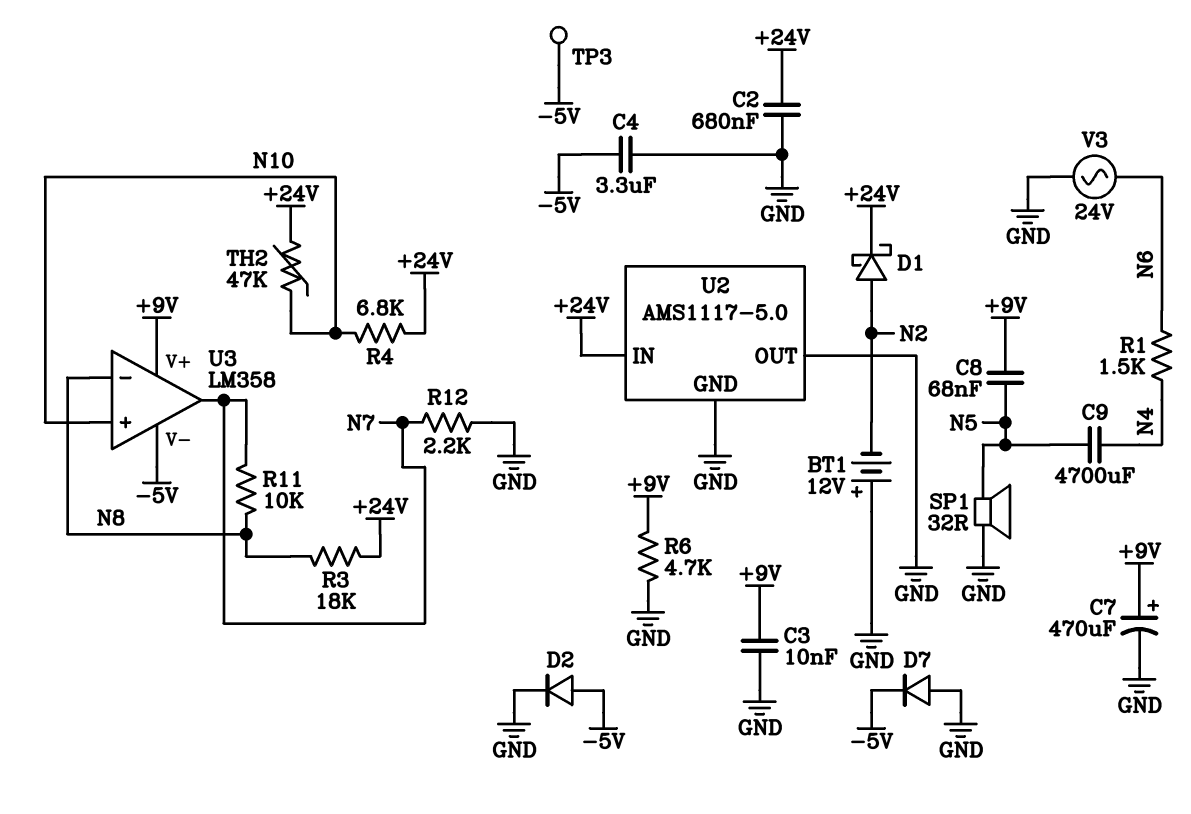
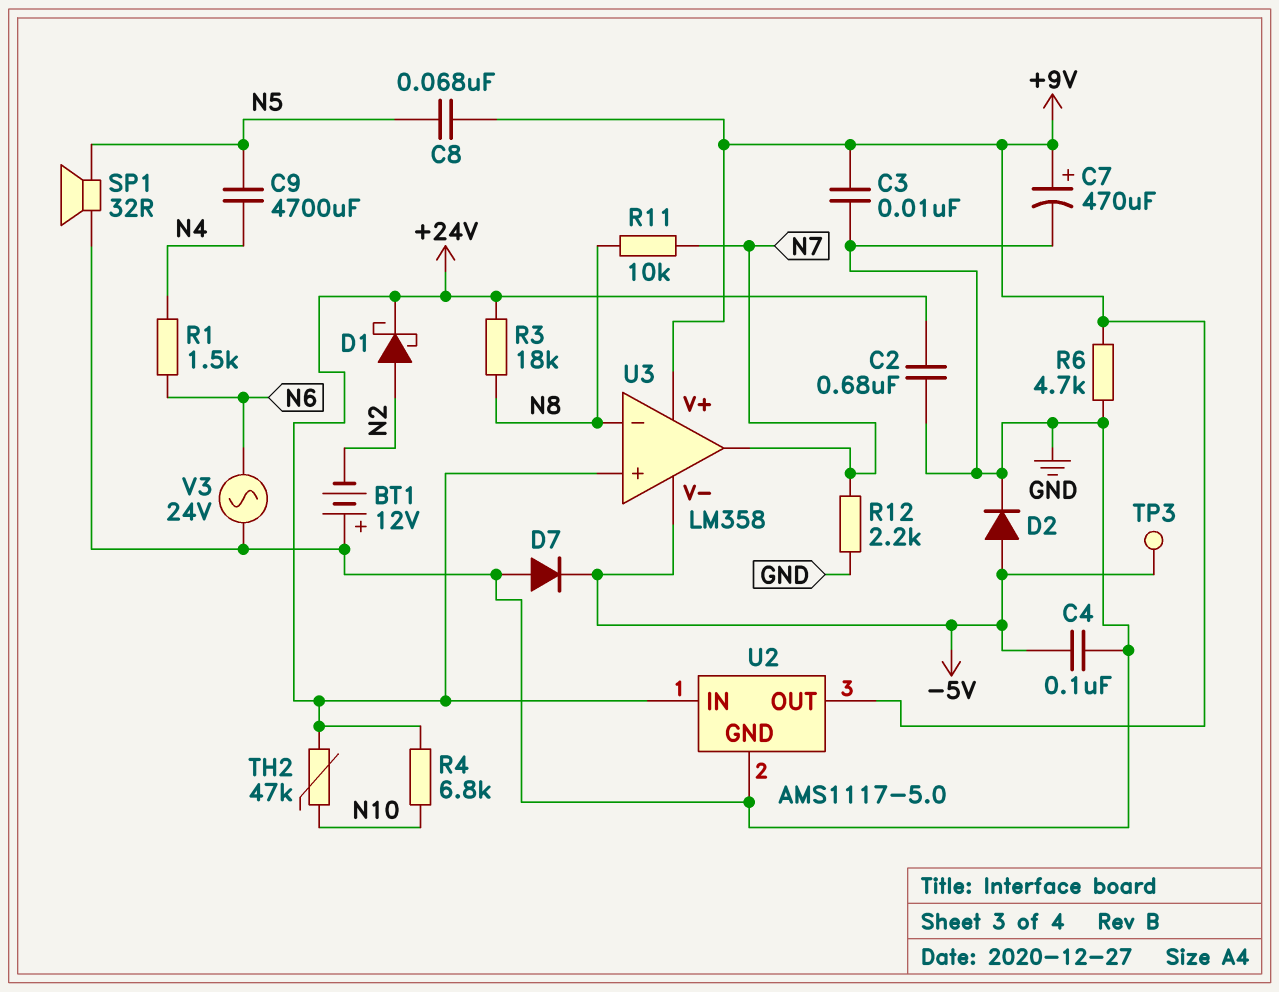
C4: 3.3uF (-5V, GND) -> 100nF (-5V, GND)
U2 pin OUT: GND -> +9V
U3 pin in+: N10 -> +24V

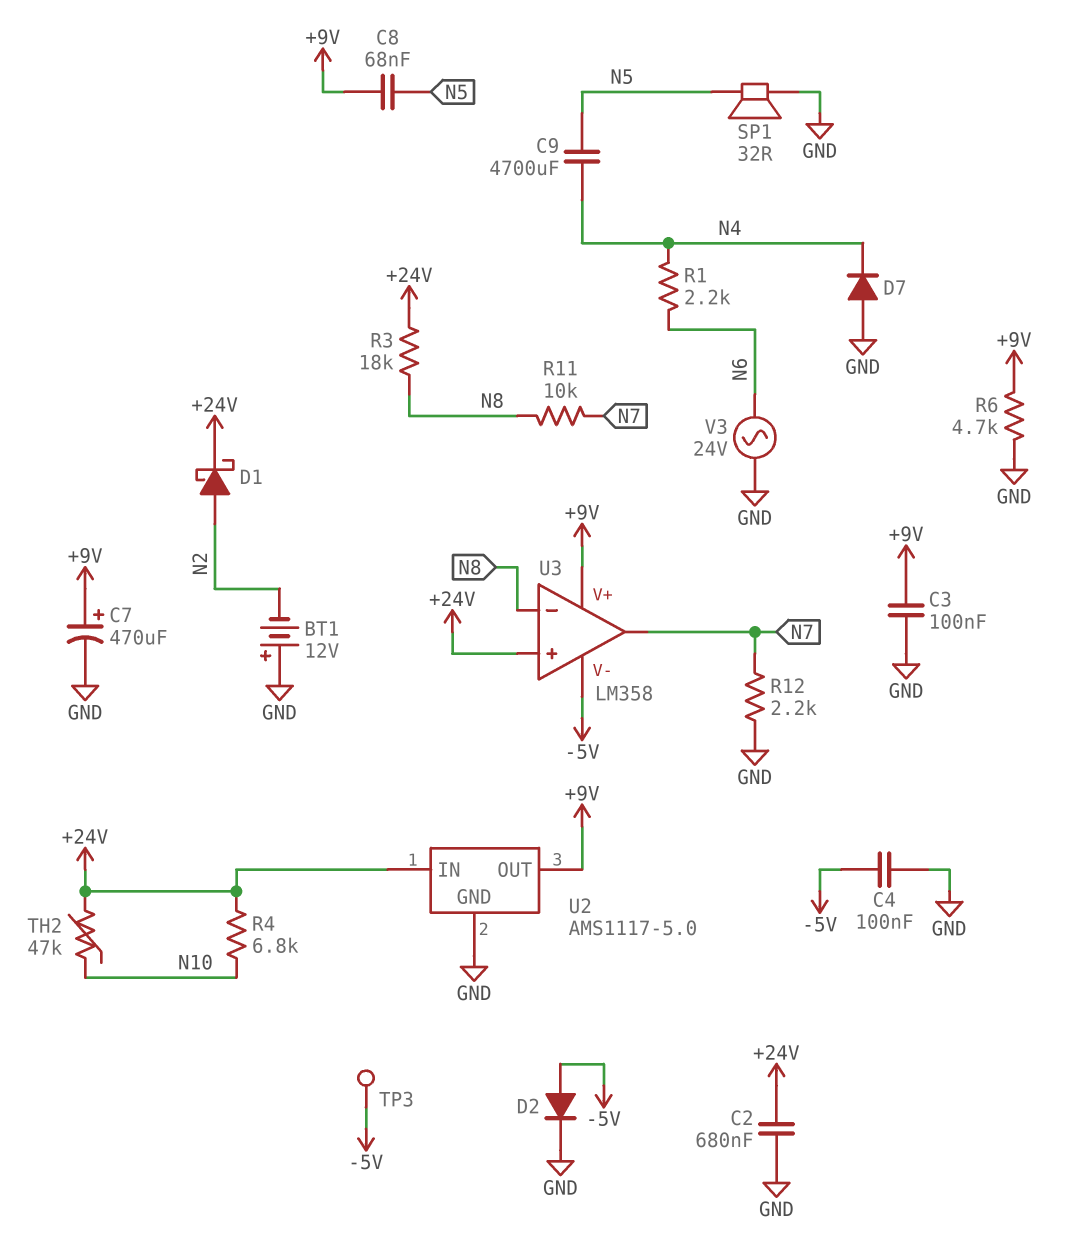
C3: 10nF (+9V, GND) -> 100nF (+9V, GND)
D7: diode (A GND, K -5V) -> diode (A GND, K N4)
R1: 1.5k (N4, N6) -> 2.2k (N4, N6)

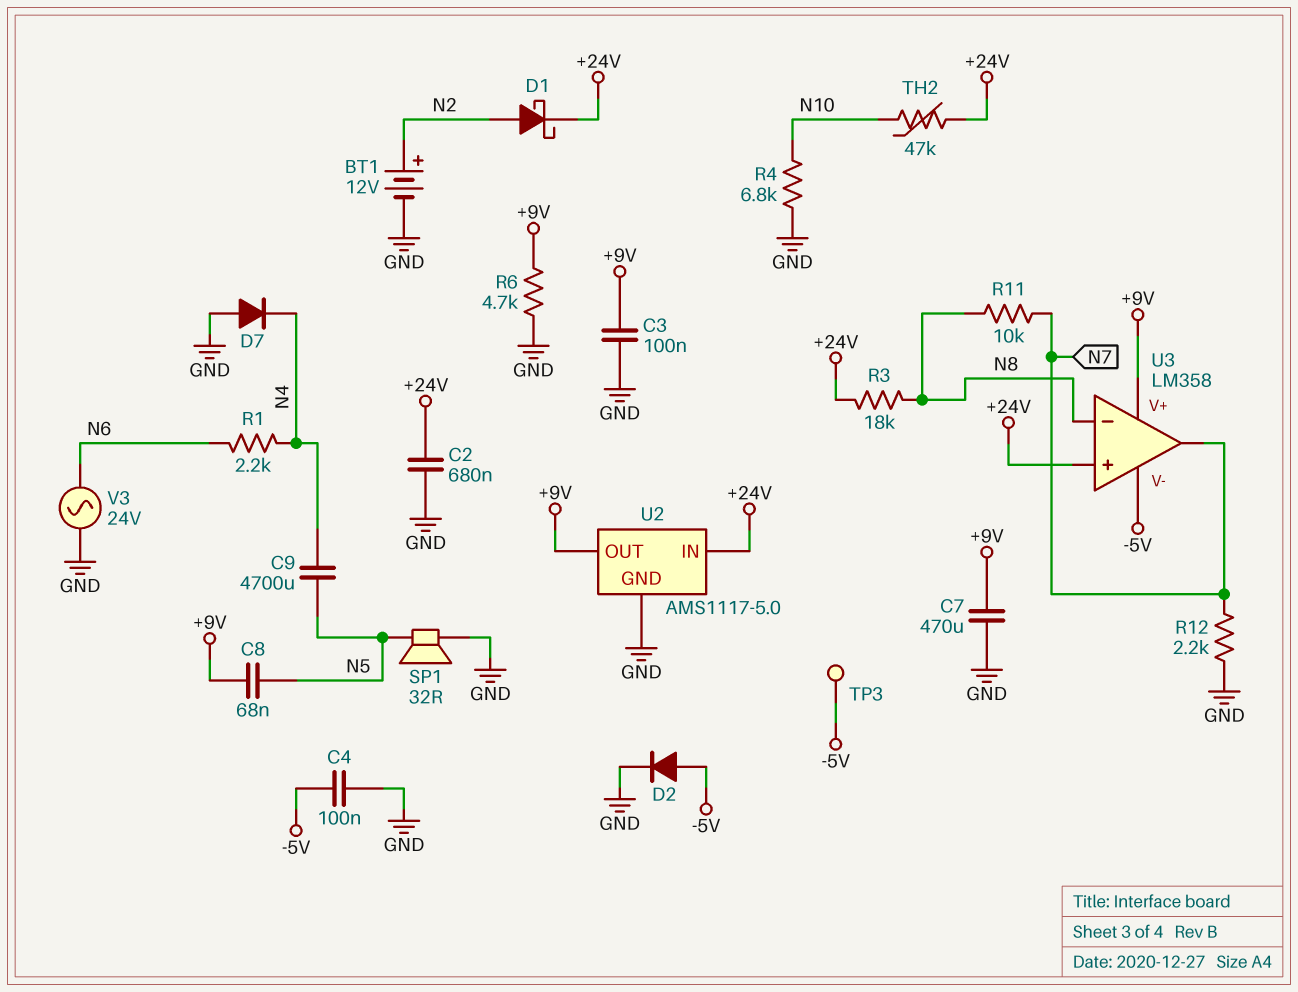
BT1: 12V (plus GND, minus N2) -> 12V (plus N2, minus GND)
C7: 470uF (plus +9V, minus GND) -> 470uF (+9V, GND)
R4: 6.8k (+24V, N10) -> 6.8k (GND, N10)

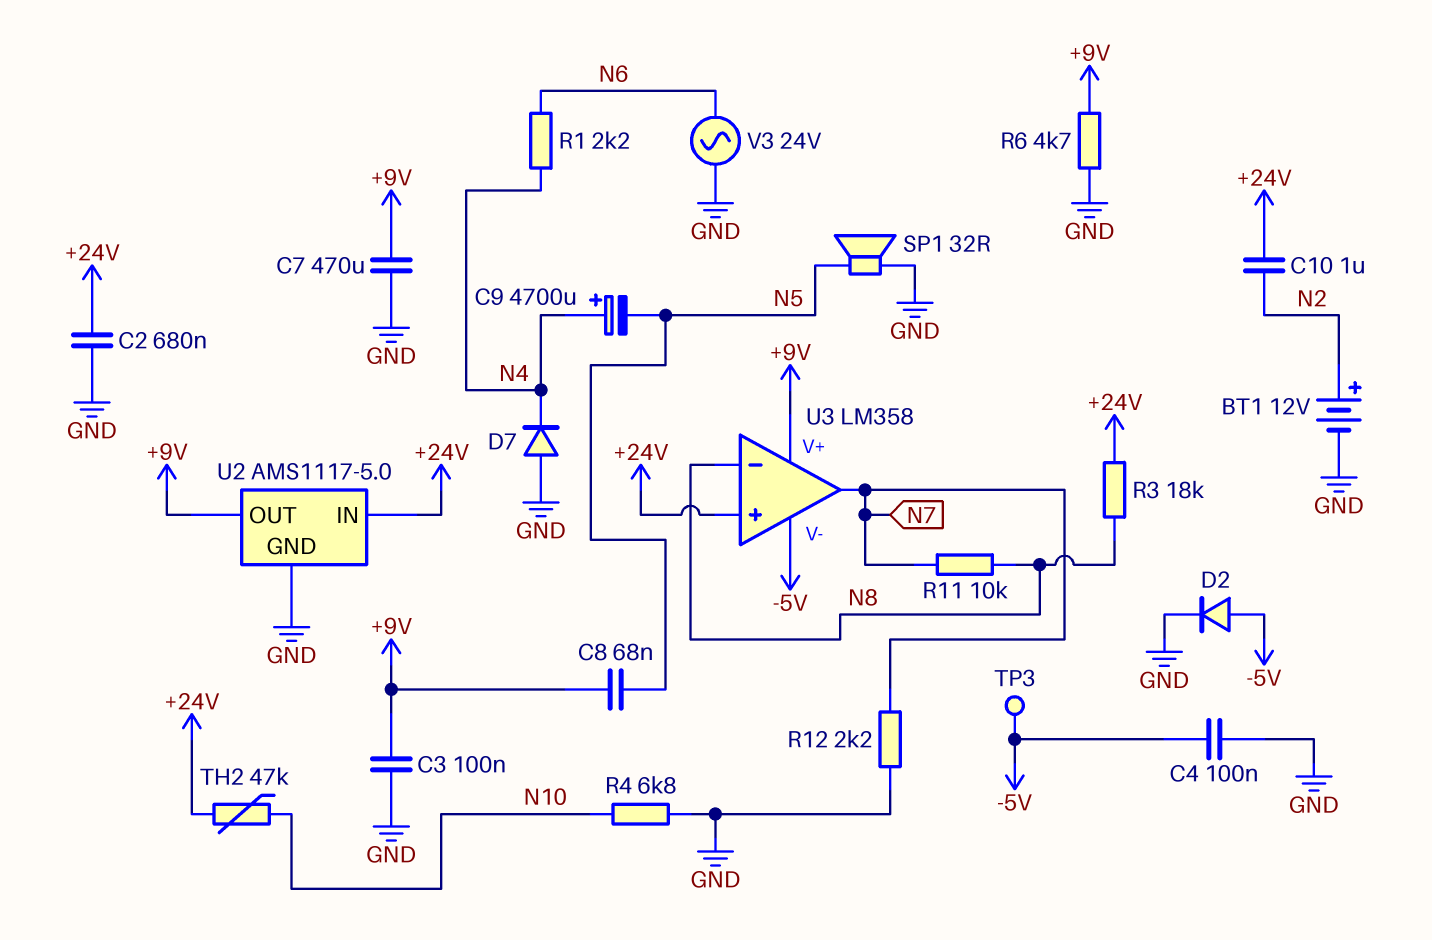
C9: 4700uF (N4, N5) -> 4700uF (plus N4, minus N5)
C10: none -> 1uF (+24V, N2)
D1: schottky (A N2, K +24V) -> none

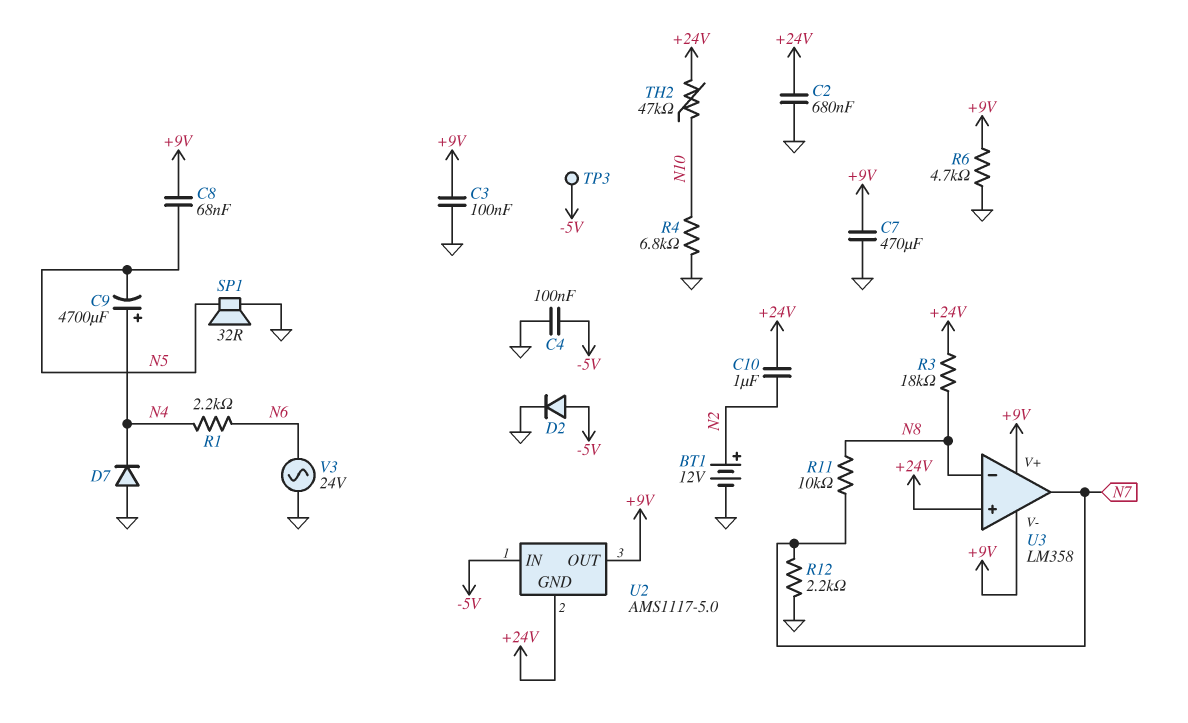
U2 pin GND: GND -> +24V
U2 pin IN: +24V -> -5V
U3 pin V-: -5V -> +9V

